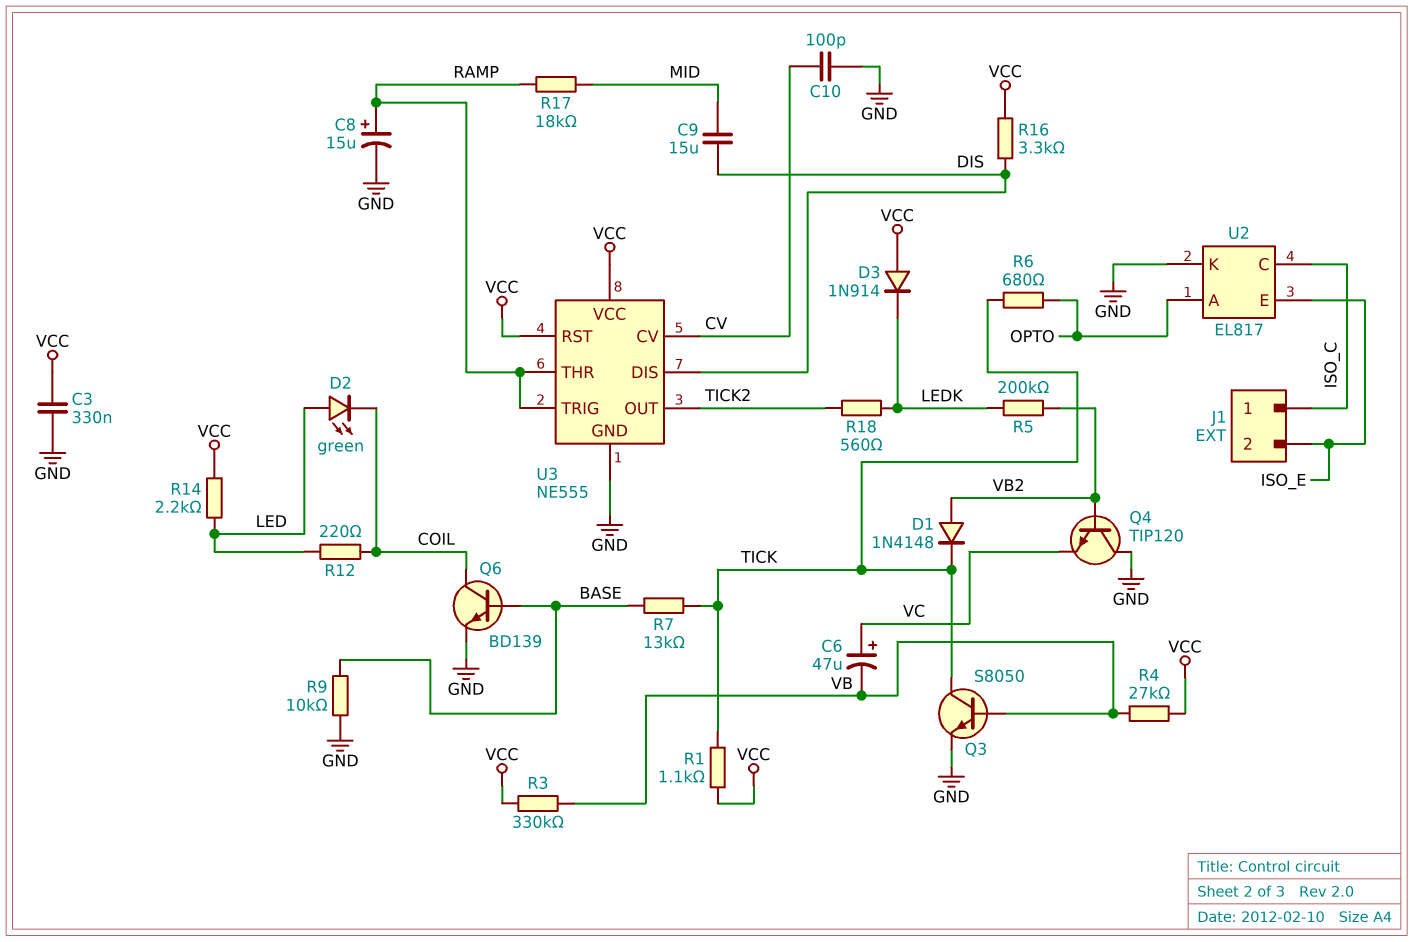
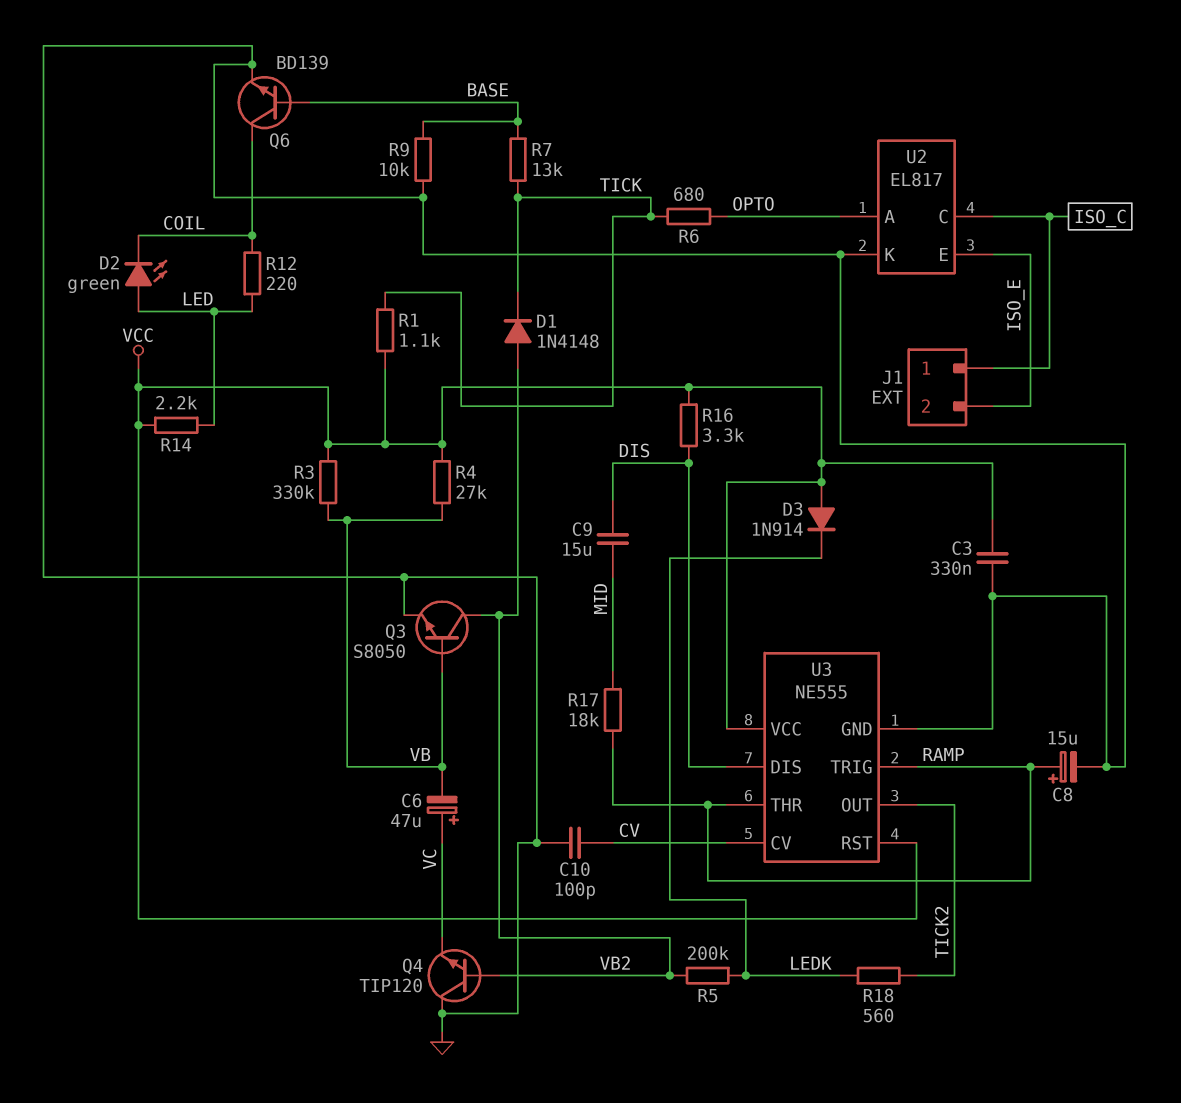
Q3: NPN S8050 (B VB, C TICK, E GND) -> NPN S8050 (B VB, C VB2, E GND)

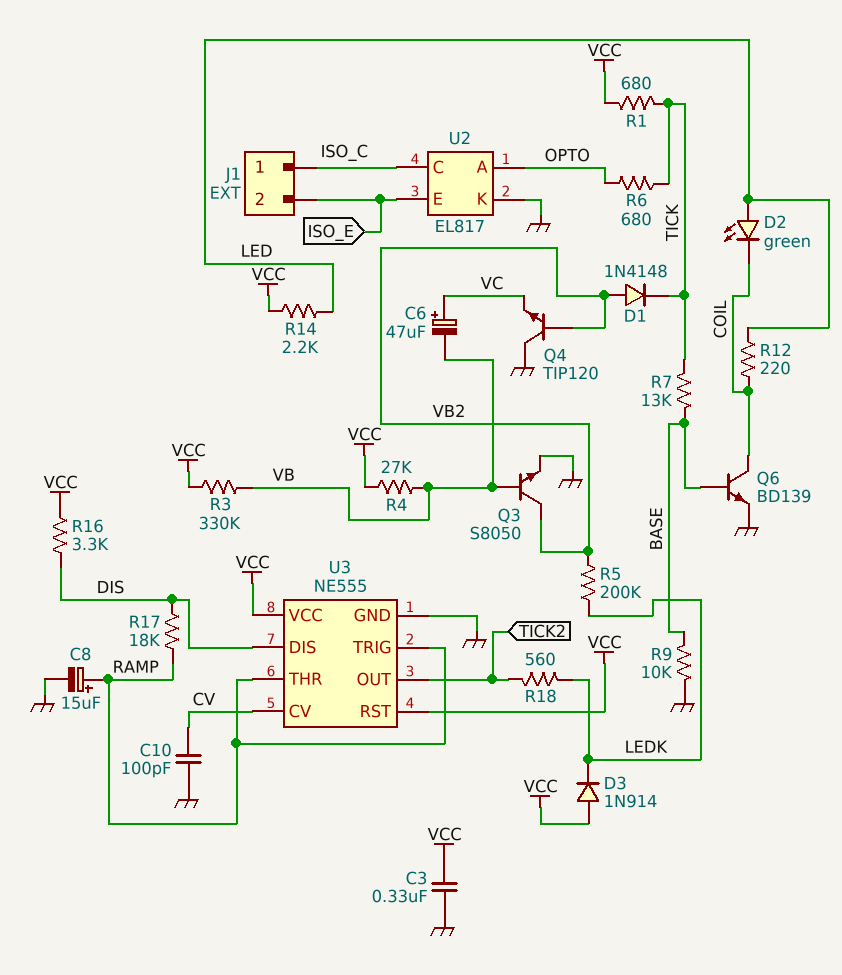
C9: 15uF (DIS, MID) -> none
R1: 1.1k (TICK, VCC) -> 680 (TICK, VCC)
R17: 18k (MID, RAMP) -> 18k (DIS, RAMP)

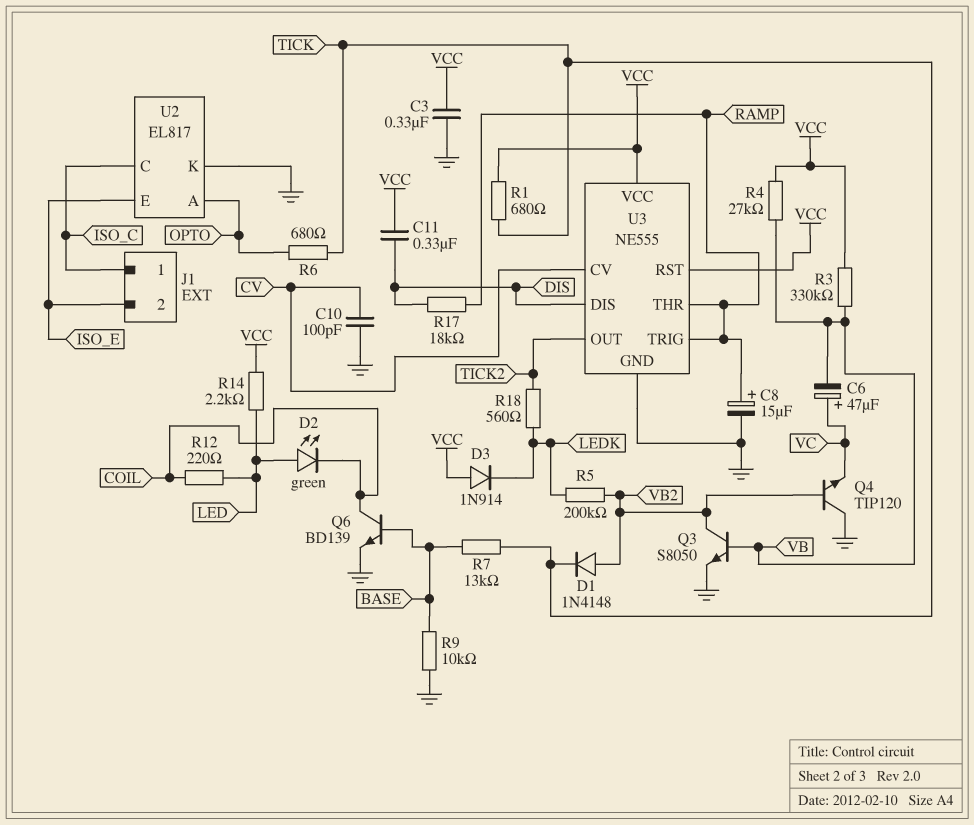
C11: none -> 330nF (DIS, VCC)
R16: 3.3k (DIS, VCC) -> none

